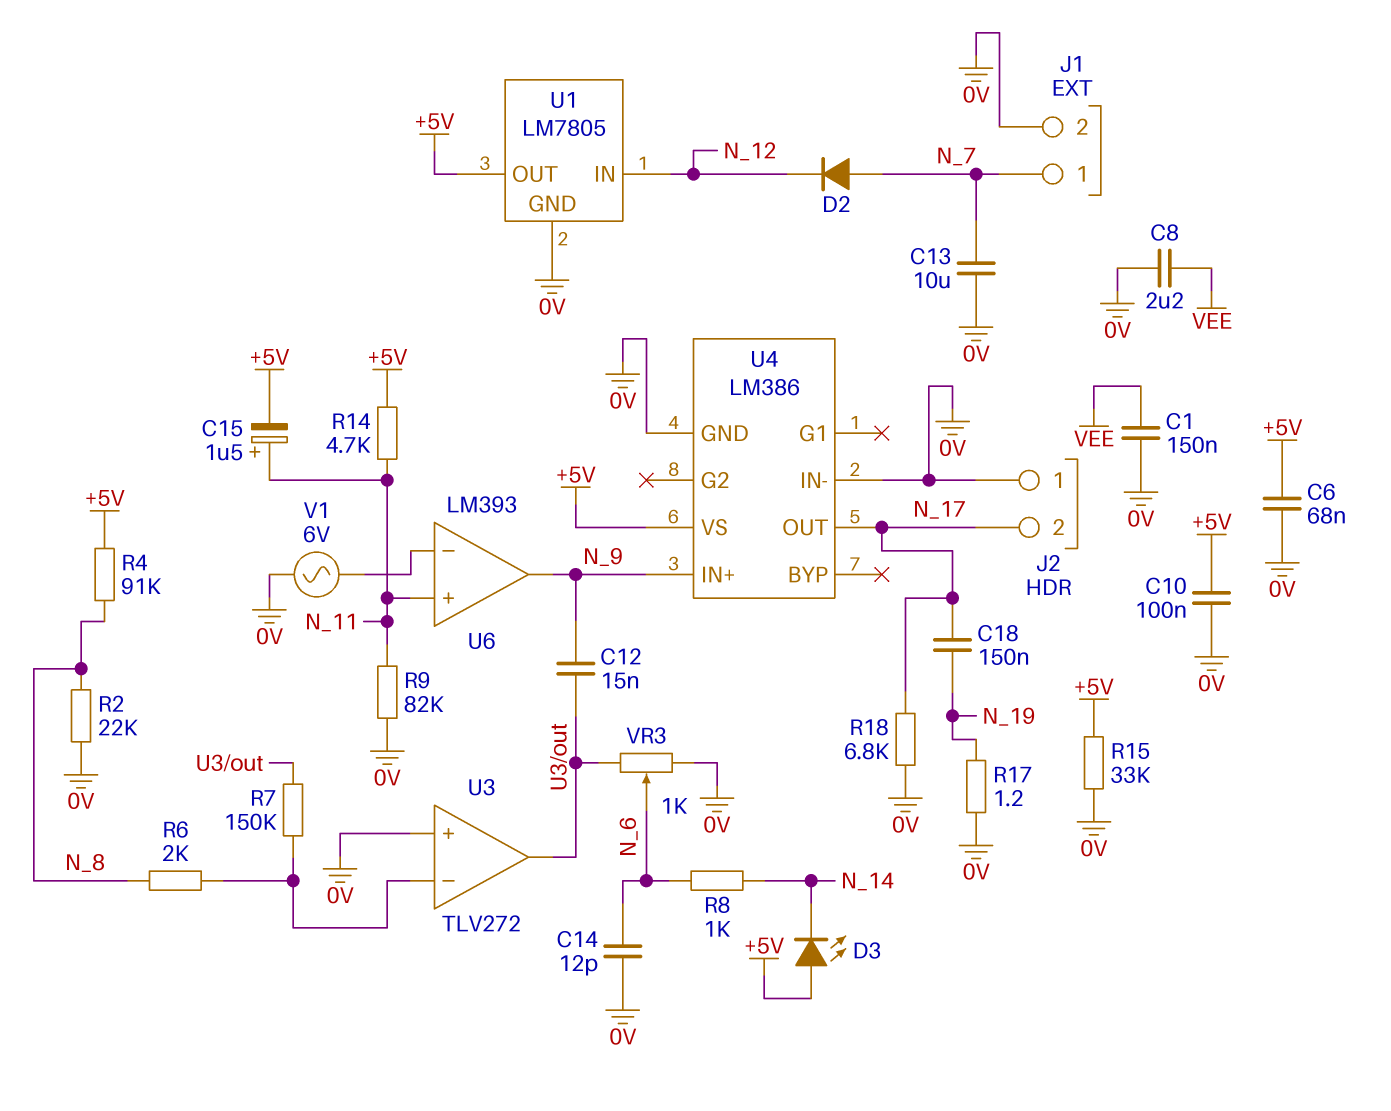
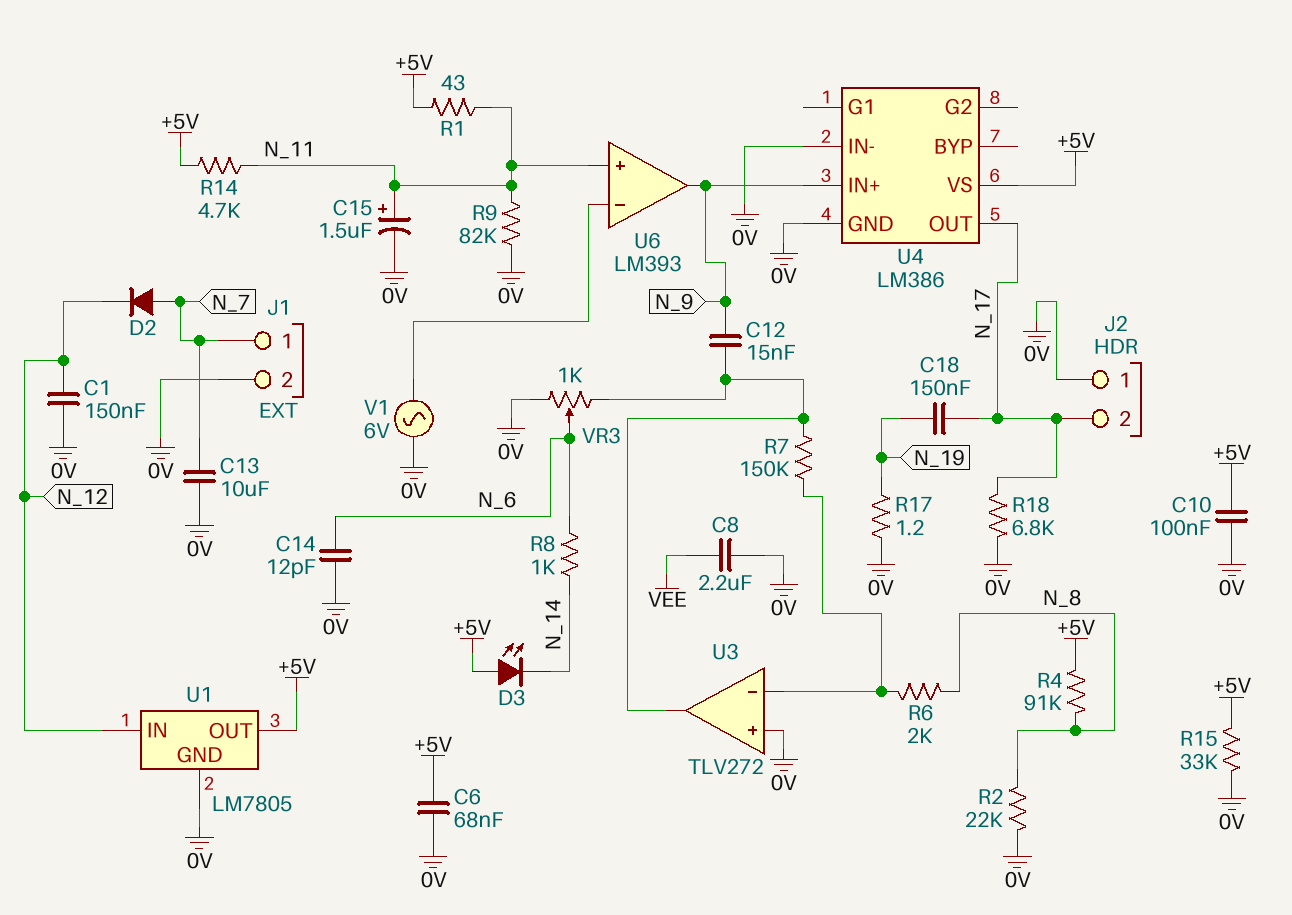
C1: 150nF (0V, VEE) -> 150nF (0V, N_12)
C15: 1.5uF (plus N_11, minus +5V) -> 1.5uF (plus N_11, minus 0V)
R1: none -> 43 (+5V, N_11)

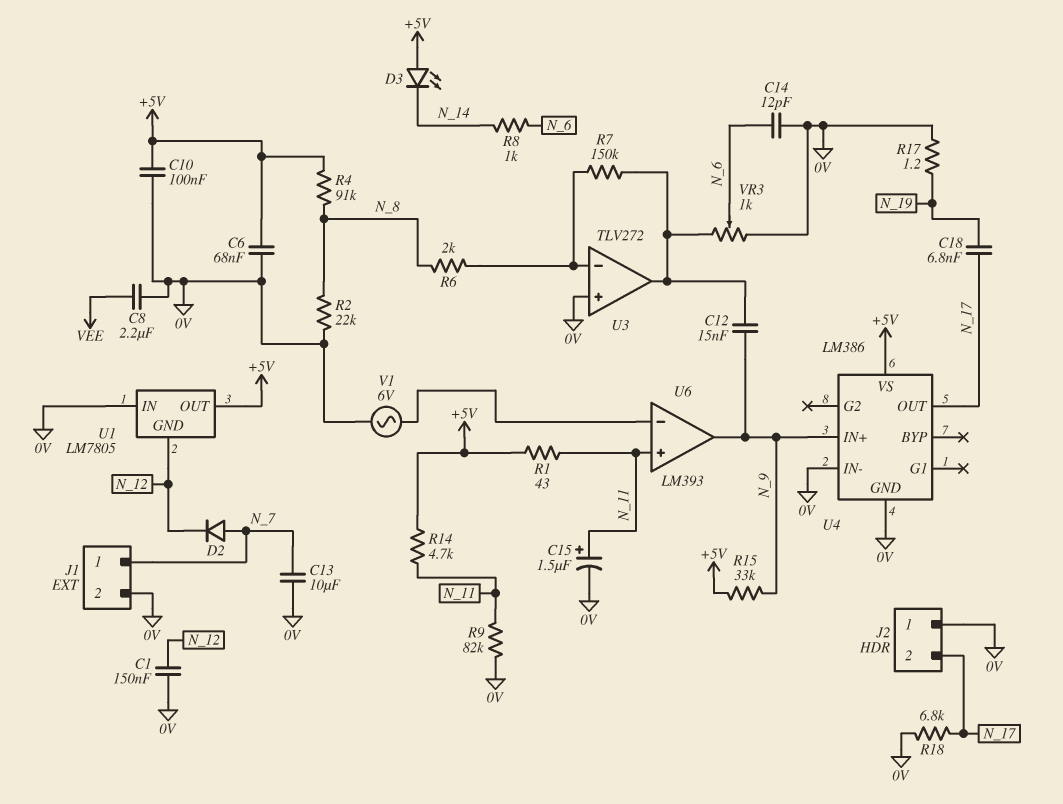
C18: 150nF (N_17, N_19) -> 6.8nF (N_17, N_19)
R15: 33k (+5V, 0V) -> 33k (+5V, N_9)
U1 pin GND: 0V -> N_12
U1 pin IN: N_12 -> 0V

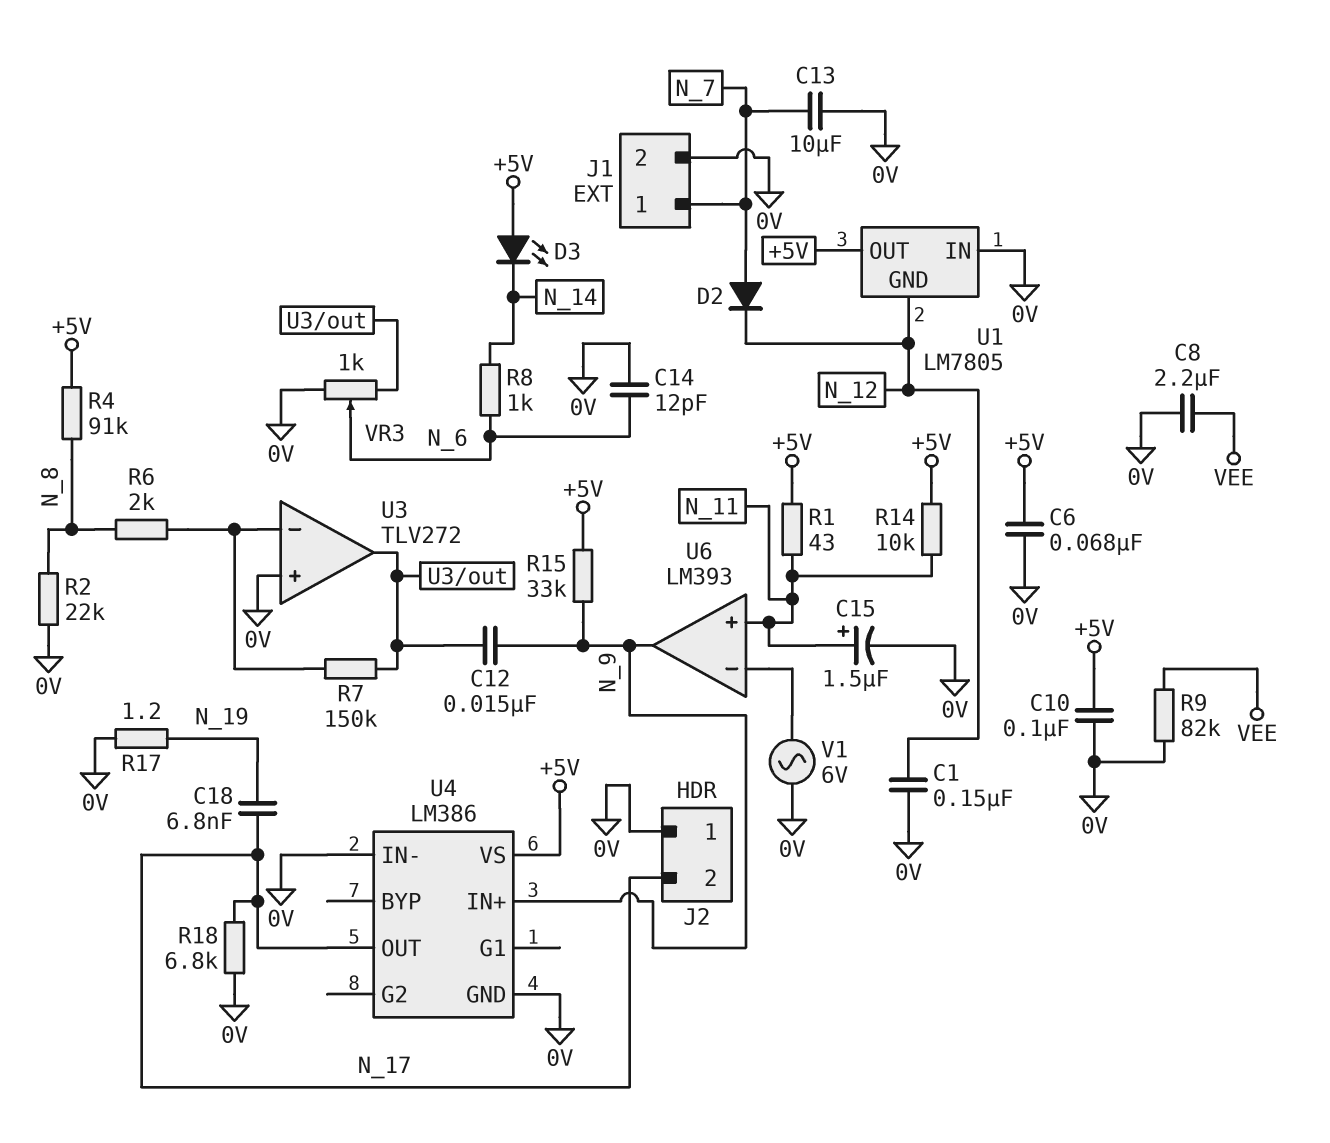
R9: 82k (0V, N_11) -> 82k (0V, VEE)
R14: 4.7k (+5V, N_11) -> 10k (+5V, N_11)

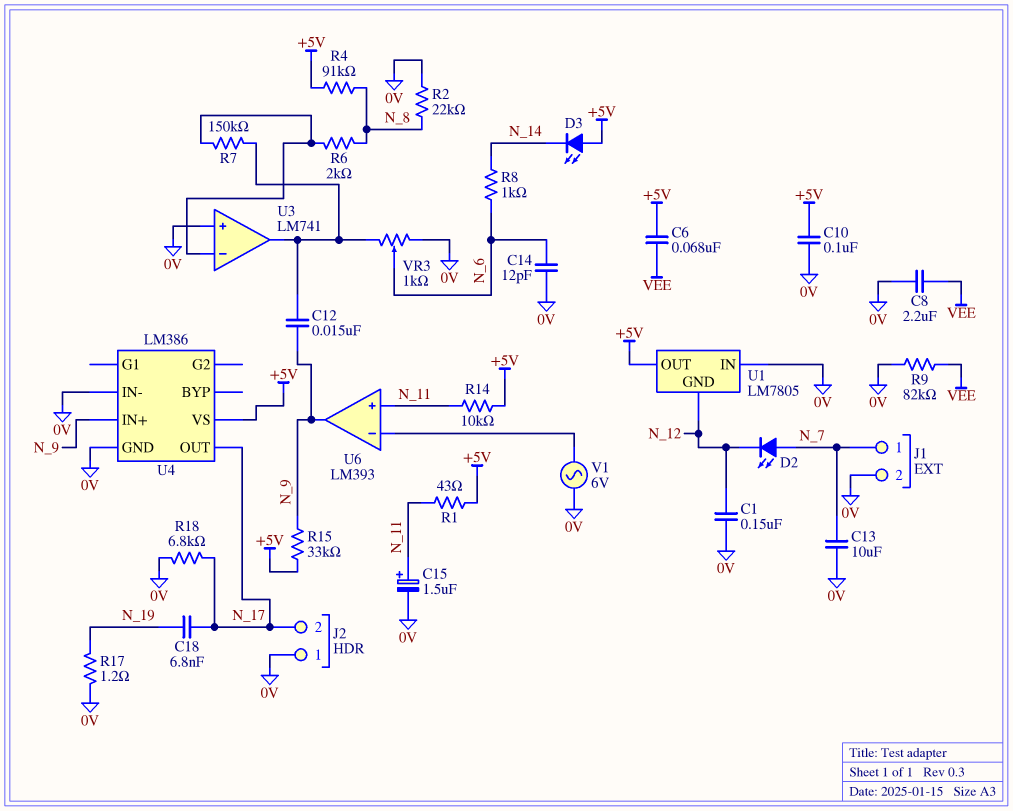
C6: 68nF (+5V, 0V) -> 68nF (+5V, VEE)
D2: diode (A N_7, K N_12) -> LED (A N_7, K N_12)
U3: TLV272 -> LM741

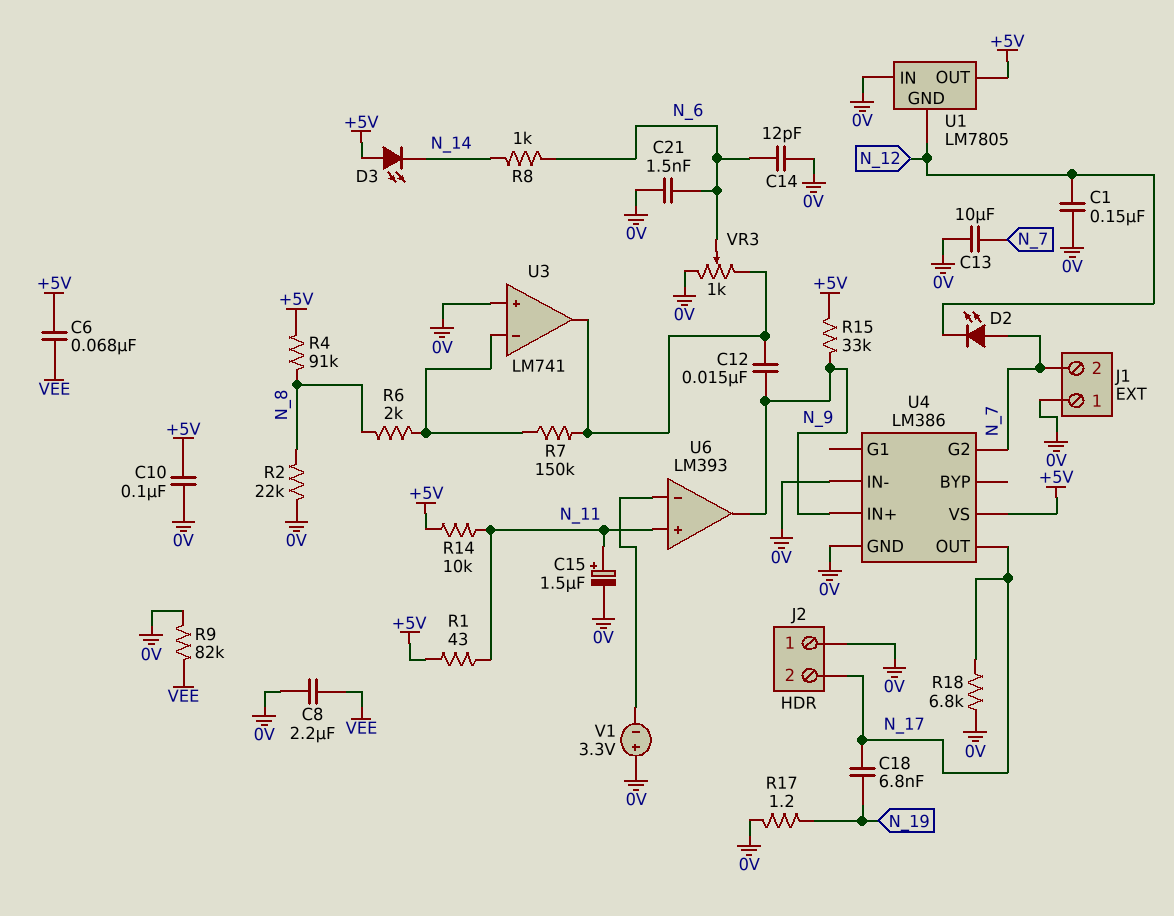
C21: none -> 1.5nF (0V, N_6)
J1 pin 1: N_7 -> 0V
J1 pin 2: 0V -> N_7
U4 pin G2: none -> N_7
V1: AC 6V (0V, U6/in-) -> 3.3V (plus 0V, minus U6/in-)

